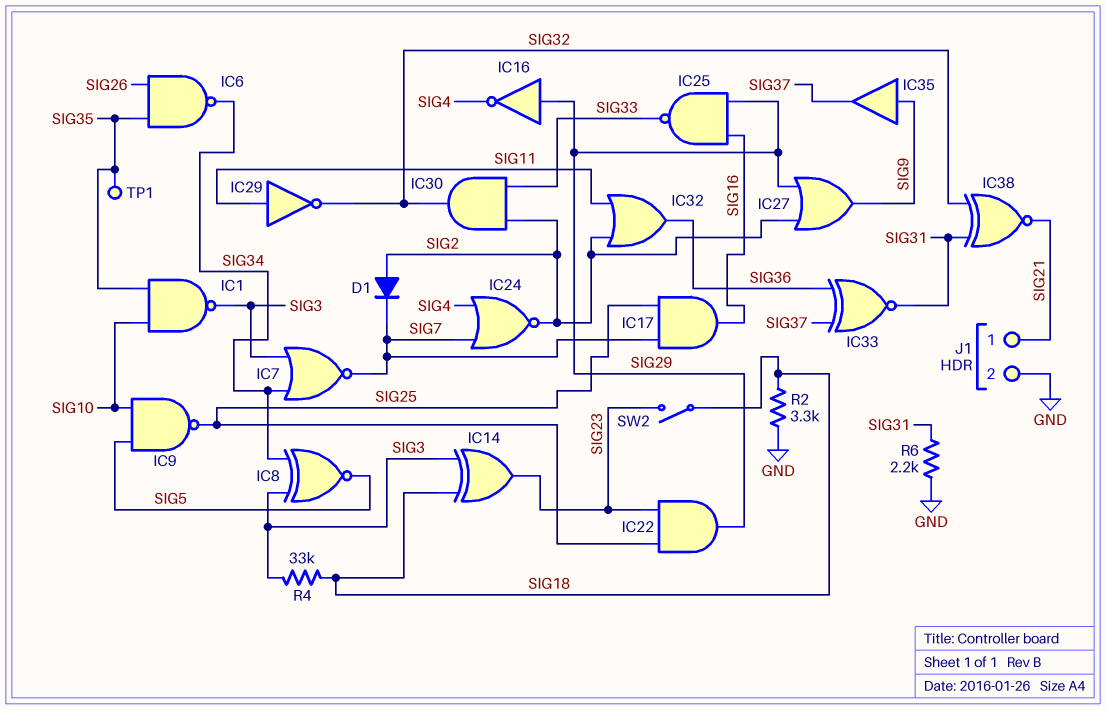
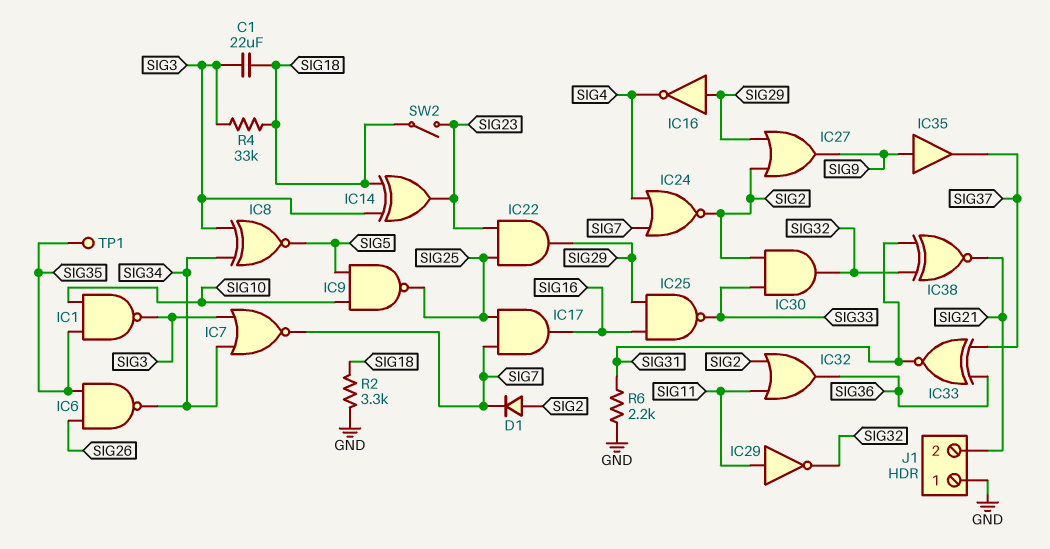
C1: none -> 22uF (SIG3, SIG18)
J1 pin 1: SIG21 -> GND
J1 pin 2: GND -> SIG21

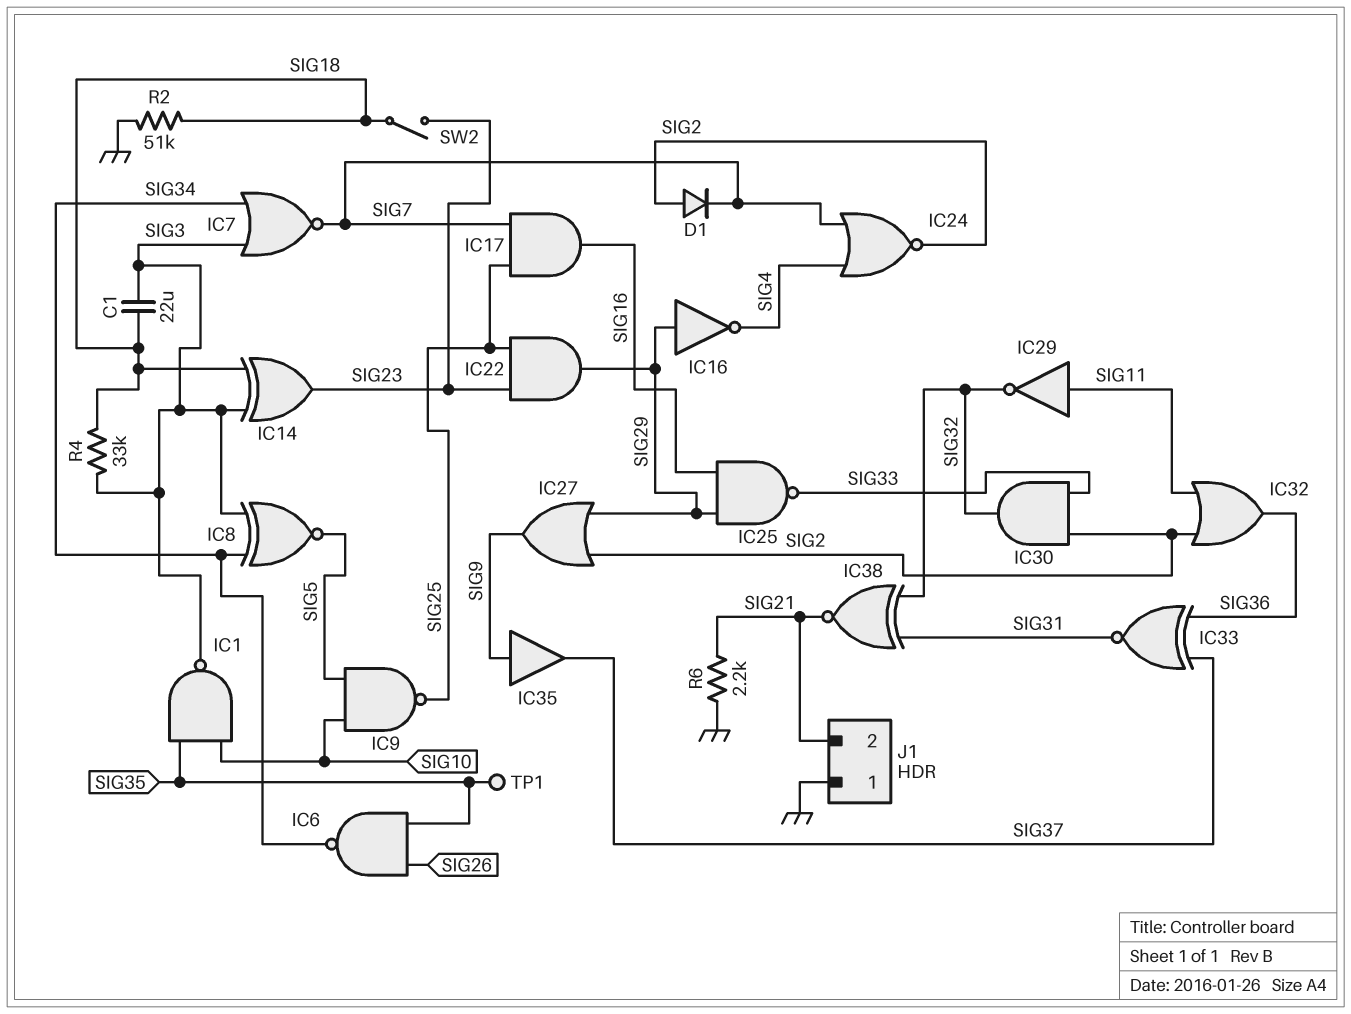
R2: 3.3k (GND, SIG18) -> 51k (GND, SIG18)
R6: 2.2k (GND, SIG31) -> 2.2k (GND, SIG21)

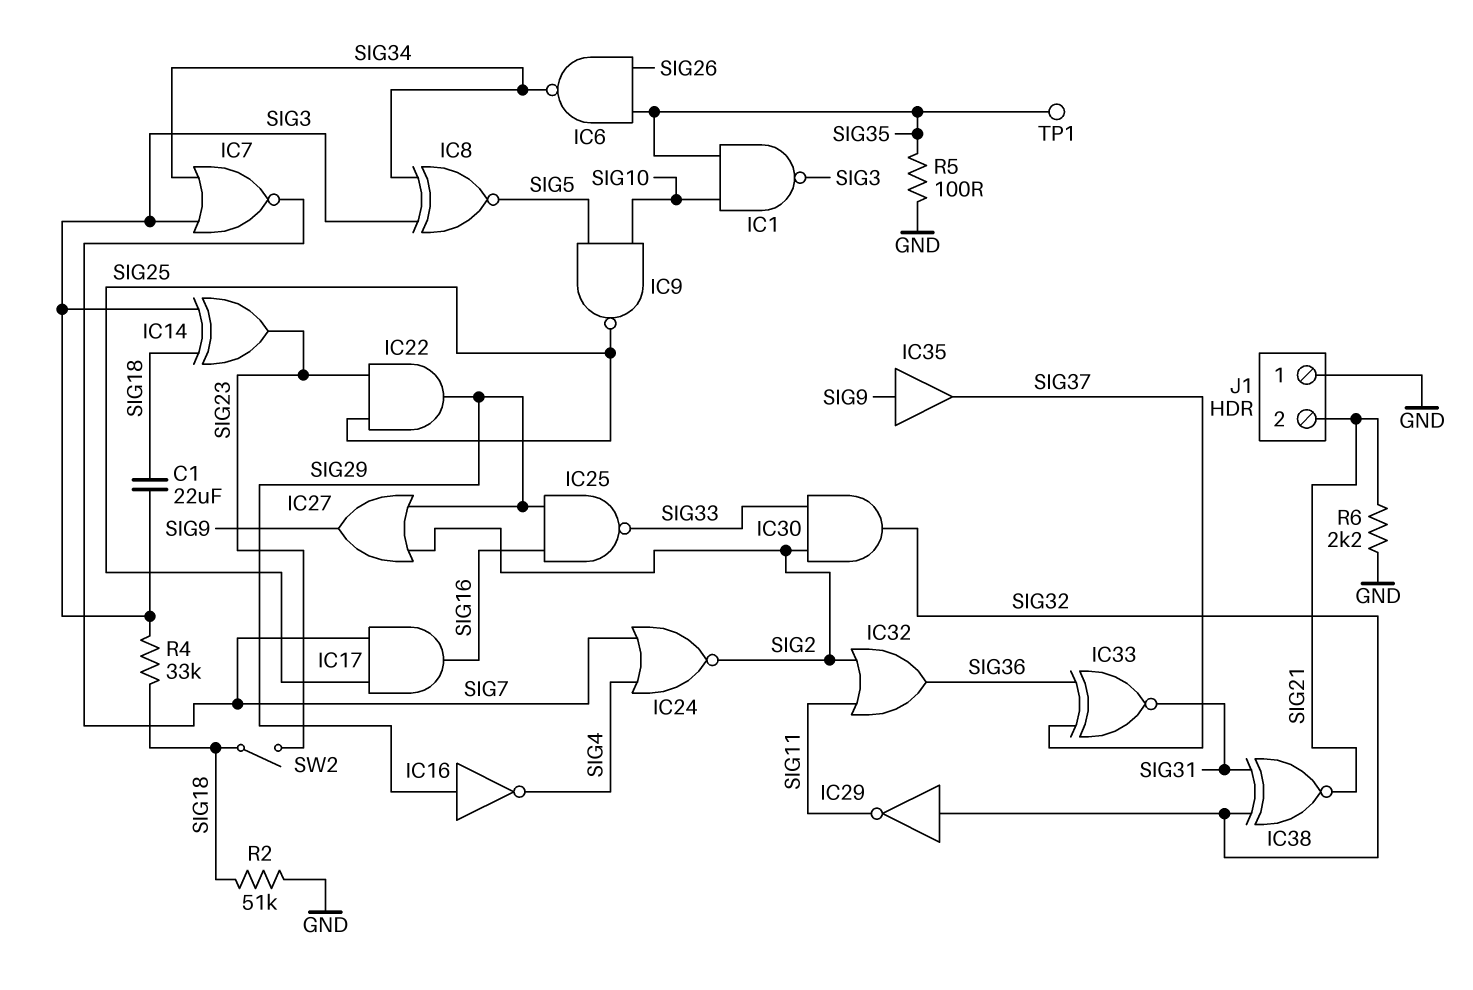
D1: diode (A SIG2, K SIG7) -> none
IC29: NOT (in SIG11, out SIG32) -> NOT (in SIG32, out SIG11)
R5: none -> 100 (GND, SIG35)

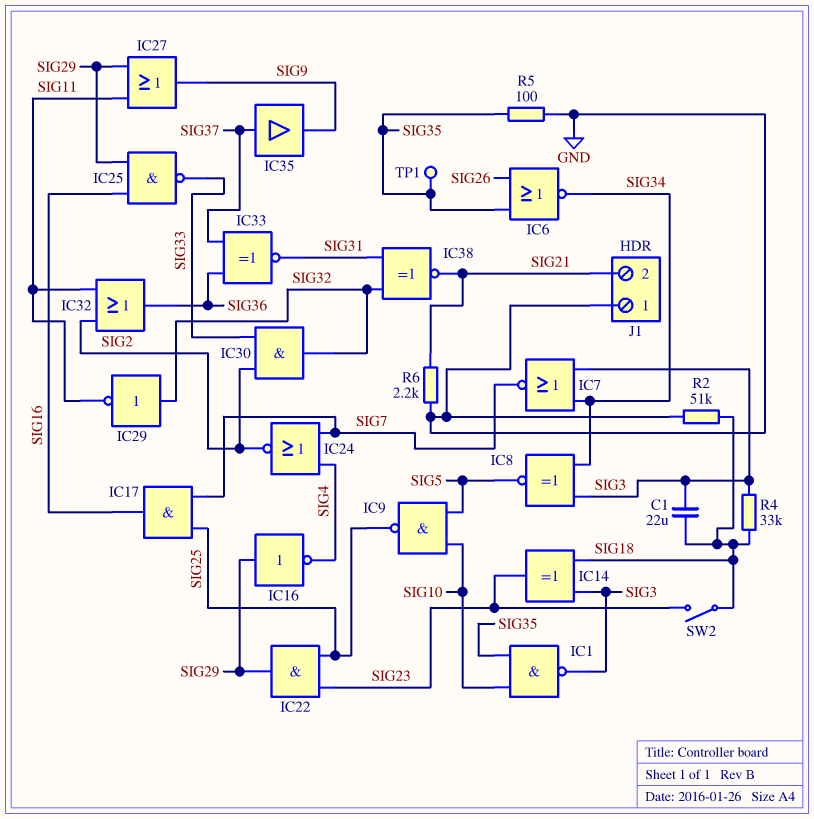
IC6: NAND (in SIG26, in SIG35, out SIG34) -> NOR (in SIG26, in SIG35, out SIG34)
IC27: OR (in SIG2, in SIG29, out SIG9) -> OR (in SIG11, in SIG29, out SIG9)
IC35: buffer (in SIG9, out SIG37) -> buffer (in SIG37, out SIG9)

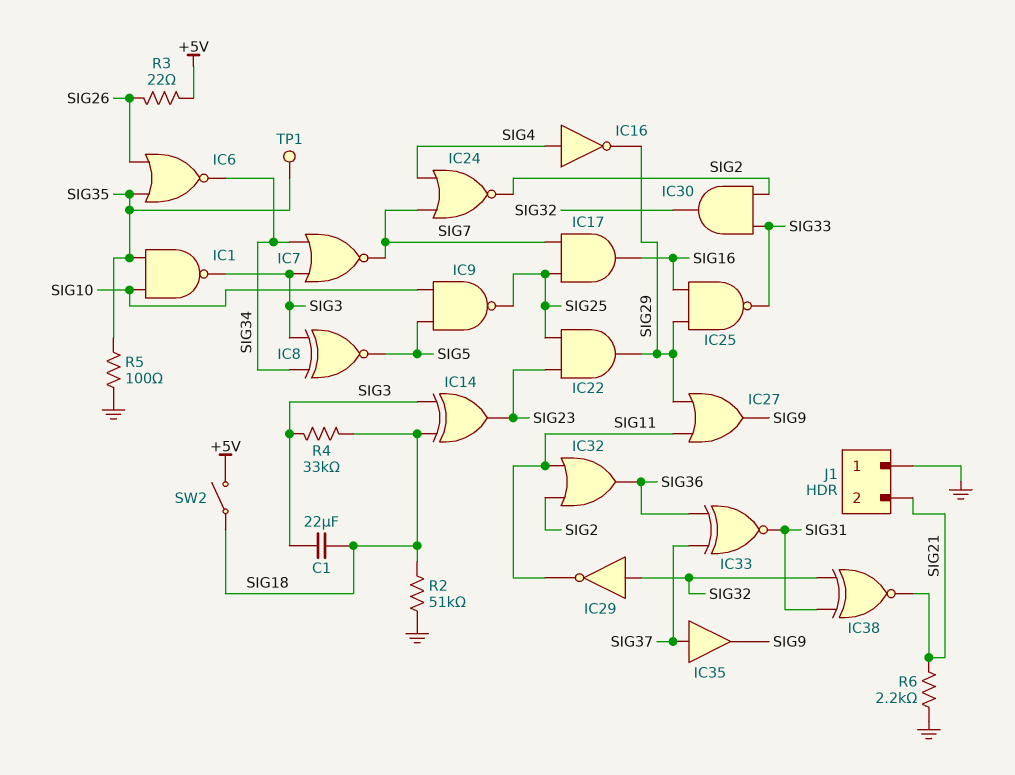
IC16: NOT (in SIG29, out SIG4) -> NOT (in SIG4, out SIG29)
R3: none -> 22 (+5V, SIG26)
SW2: switch (SIG18, SIG23) -> switch (+5V, SIG18)

